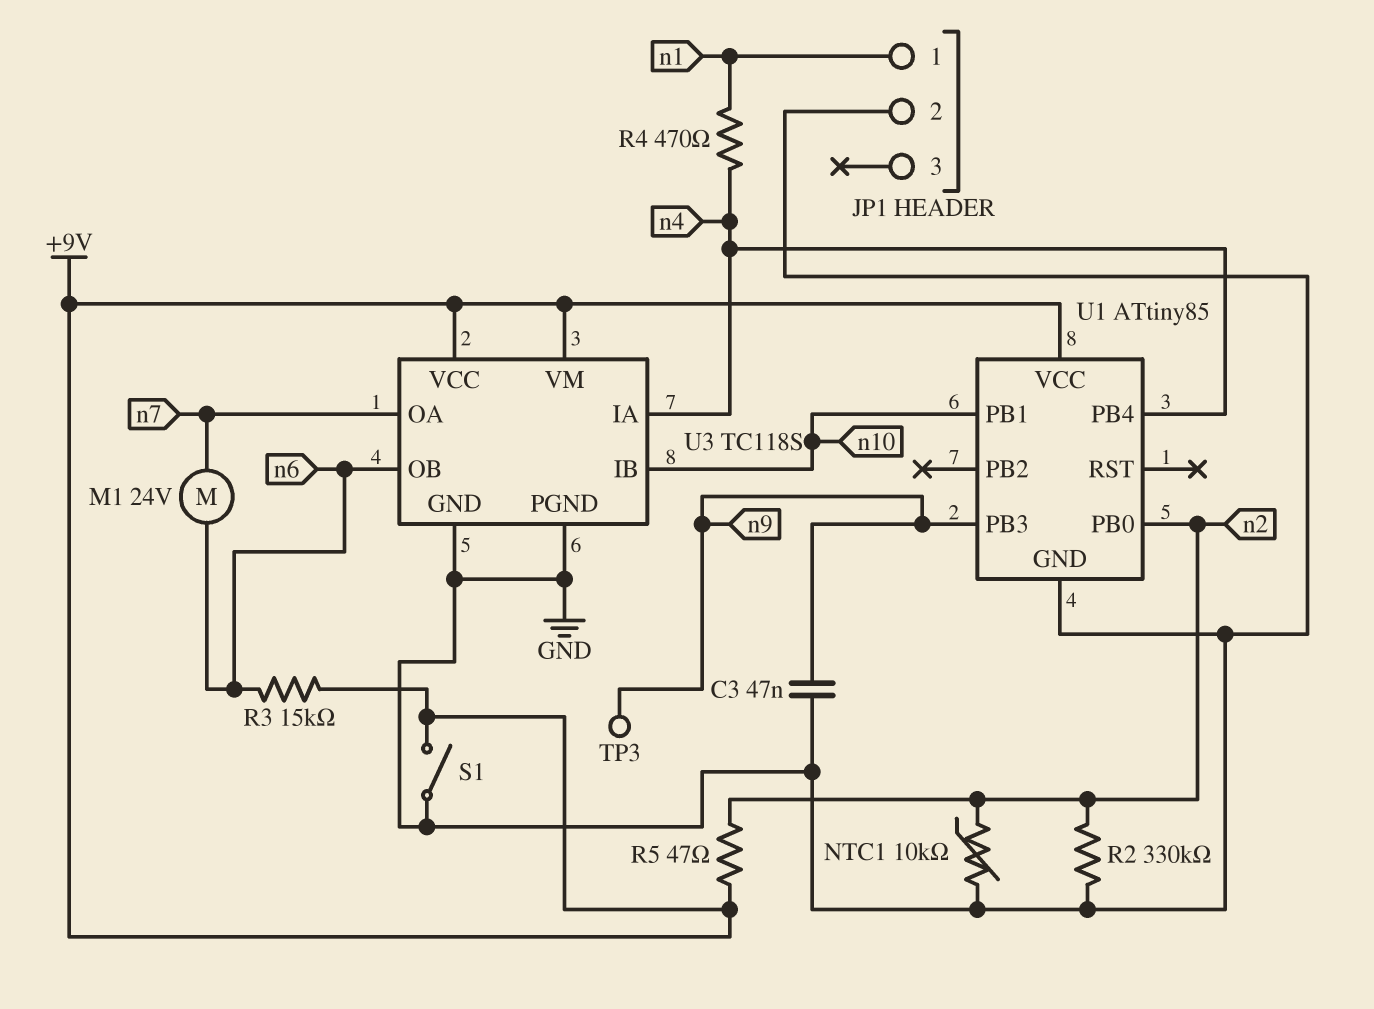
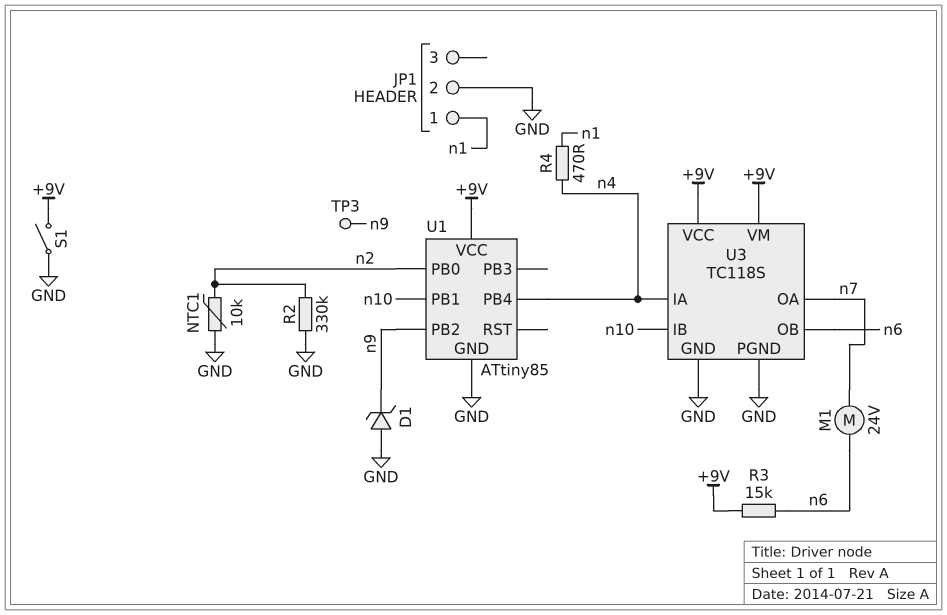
C3: 47nF (GND, n9) -> none
D1: none -> zener (A GND, K n9)
R5: 47 (+9V, n2) -> none
U1 pin PB2: none -> n9
U1 pin PB3: n9 -> none

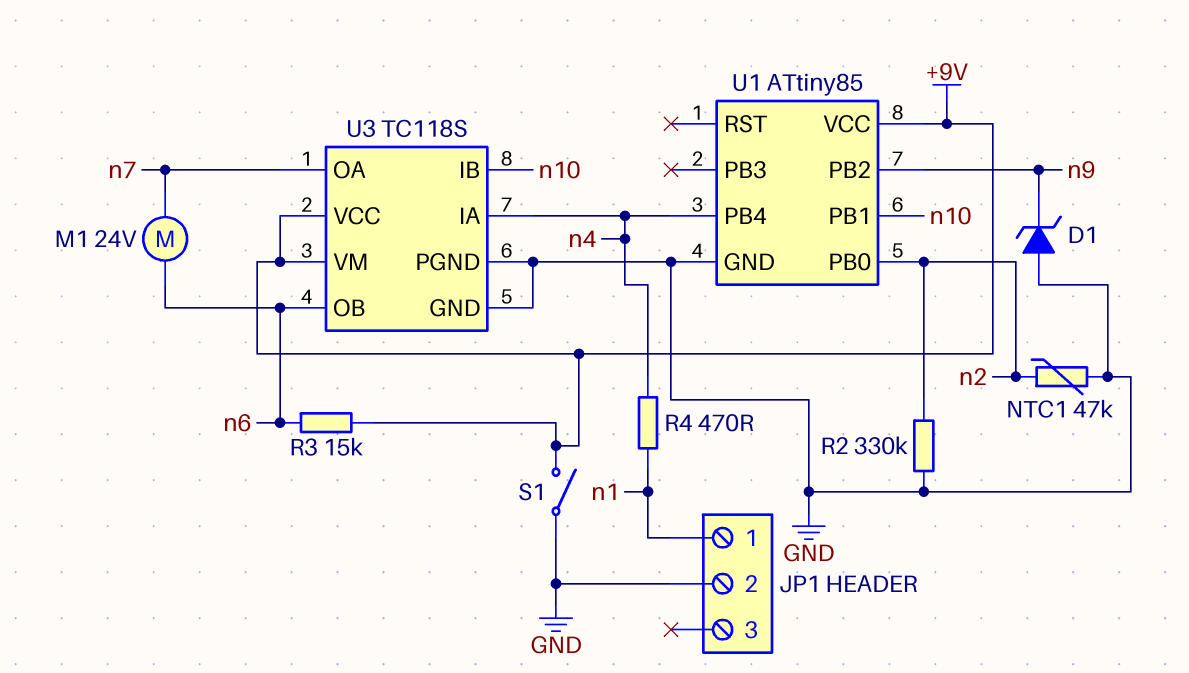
NTC1: 10k (GND, n2) -> 47k (GND, n2)
TP3: test point (n9) -> none

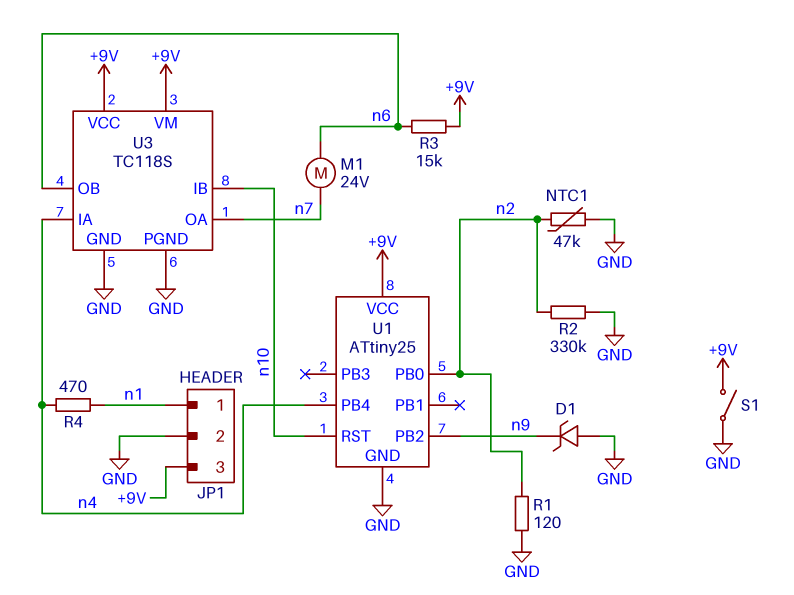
JP1 pin 3: none -> +9V
R1: none -> 120 (GND, n2)
U1: ATtiny85 -> ATtiny25
U1 pin PB1: n10 -> none
U1 pin RST: none -> n10

